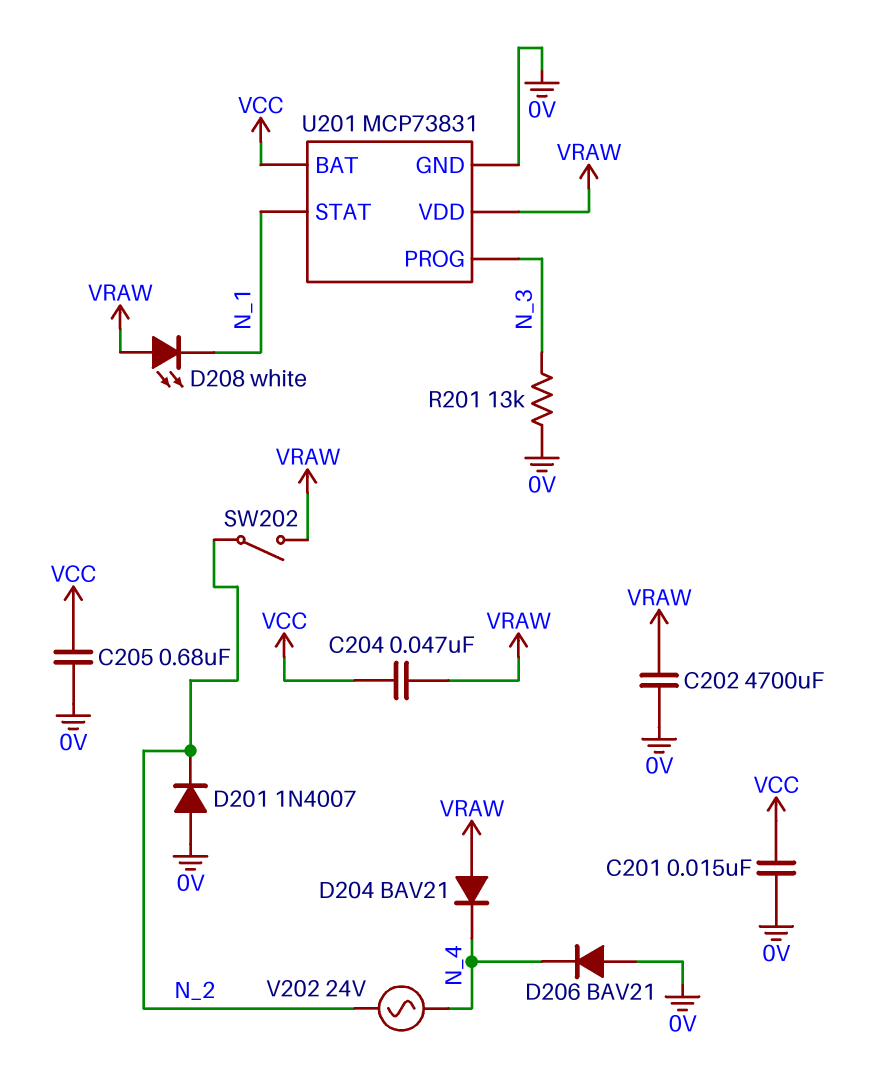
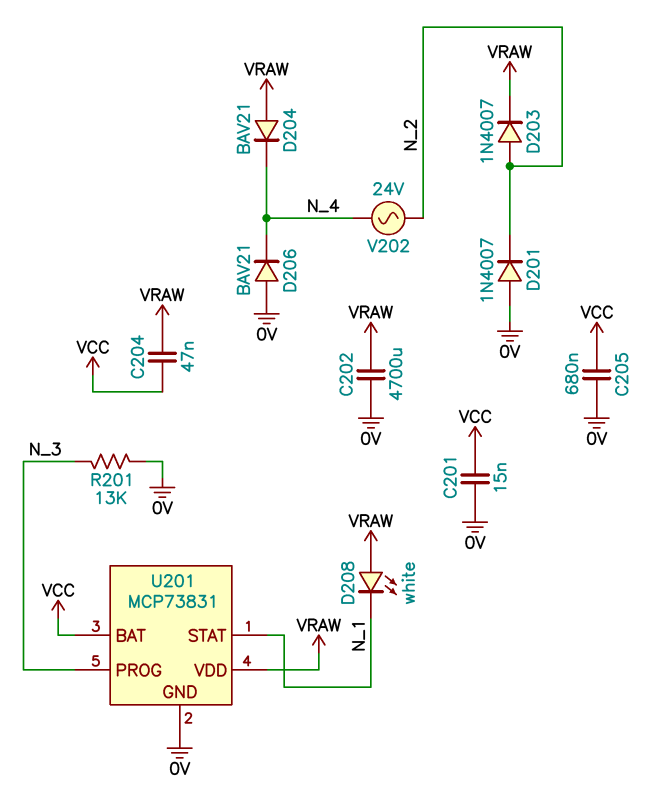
D203: none -> diode 1N4007 (A N_2, K VRAW)
SW202: switch (N_2, VRAW) -> none

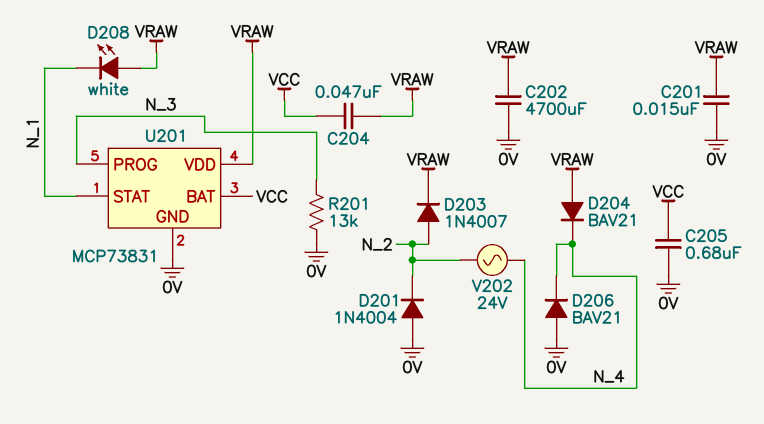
C201: 15nF (0V, VCC) -> 15nF (0V, VRAW)
D201: diode 1N4007 (A 0V, K N_2) -> diode 1N4004 (A 0V, K N_2)

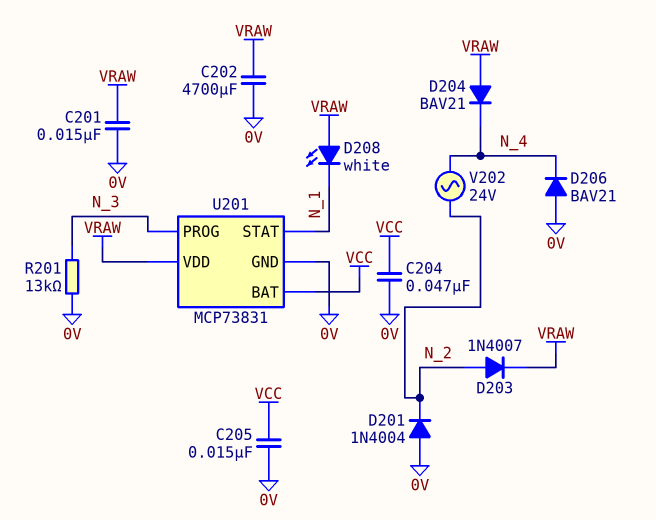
C204: 47nF (VCC, VRAW) -> 47nF (0V, VCC)
C205: 680nF (0V, VCC) -> 15nF (0V, VCC)

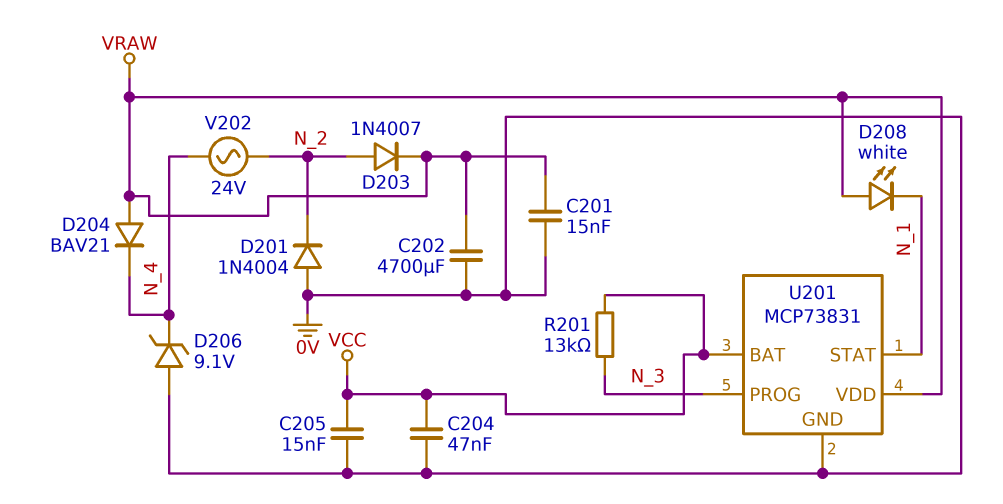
D206: diode BAV21 (A 0V, K N_4) -> zener 9.1V (A 0V, K N_4)
R201: 13k (0V, N_3) -> 13k (N_3, VCC)

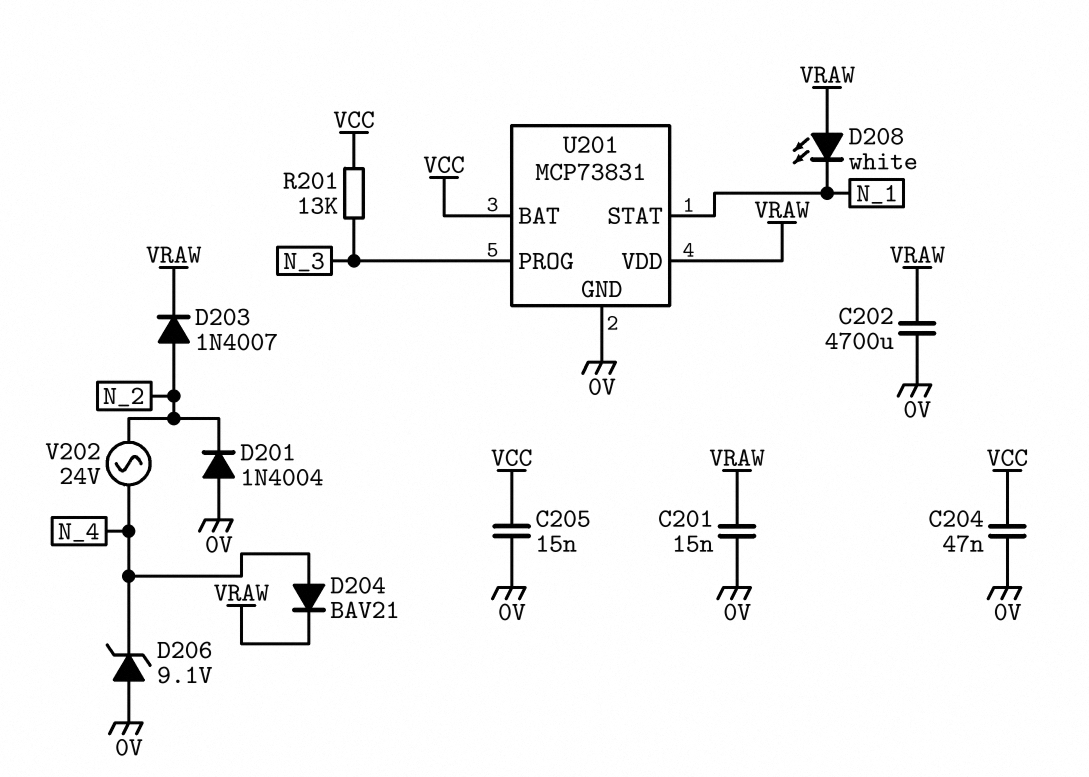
D204: diode BAV21 (A VRAW, K N_4) -> diode BAV21 (A N_4, K VRAW)

